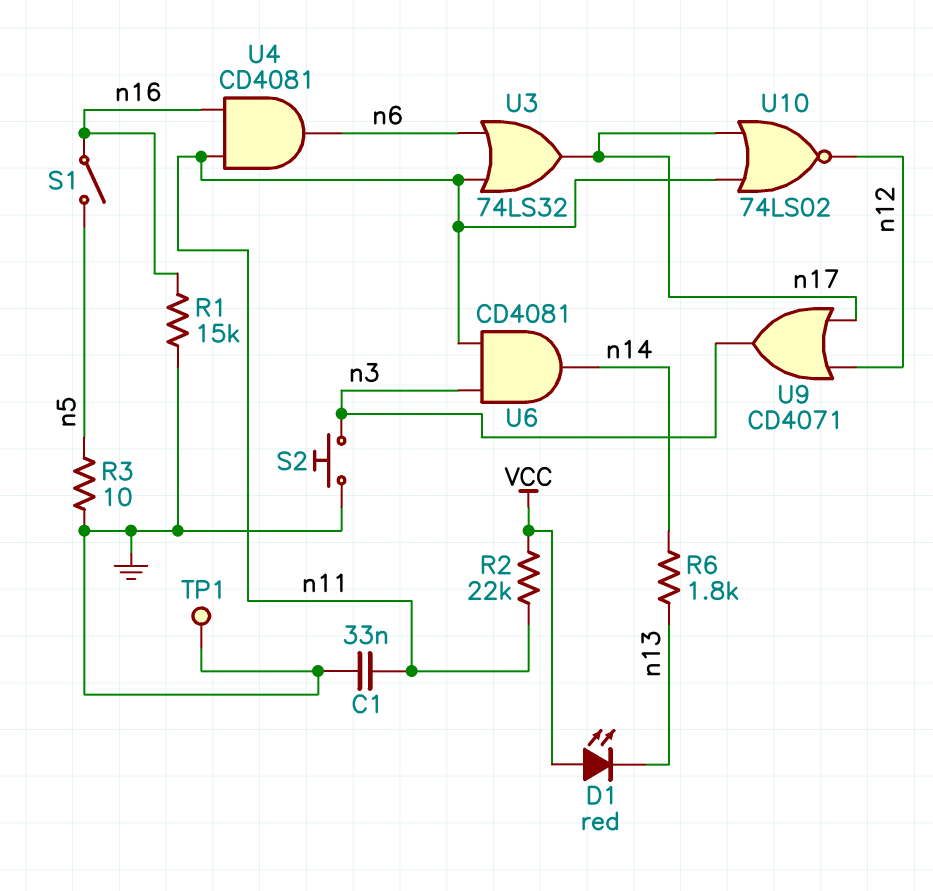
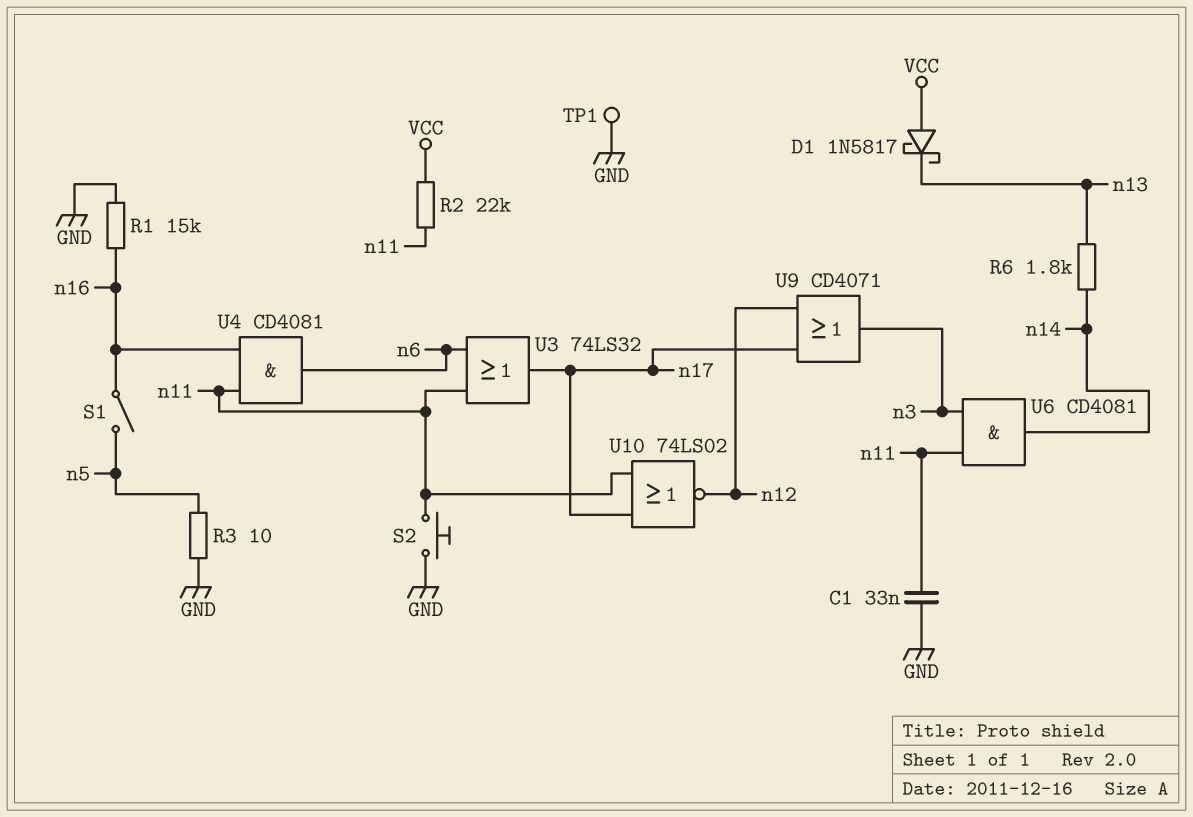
D1: LED red (A VCC, K n13) -> schottky 1N5817 (A VCC, K n13)
S2: button (GND, n3) -> button (GND, n11)

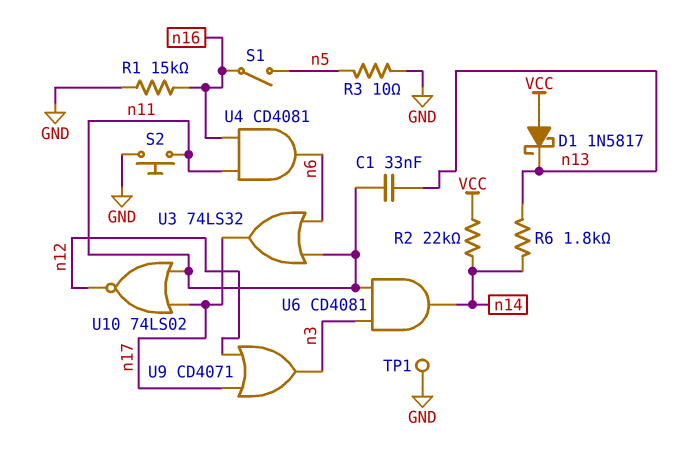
C1: 33nF (GND, n11) -> 33nF (n11, n13)
R2: 22k (VCC, n11) -> 22k (VCC, n14)

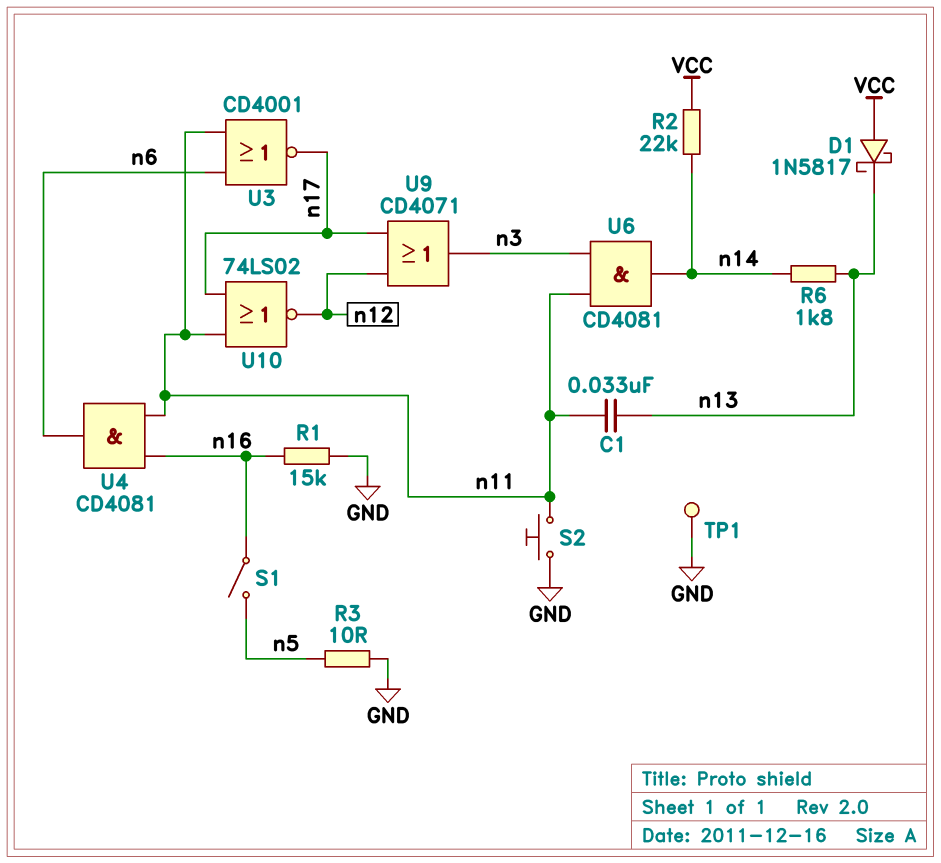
U3: OR 74LS32 (in n6, in n11, out n17) -> NOR CD4001 (in n6, in n11, out n17)

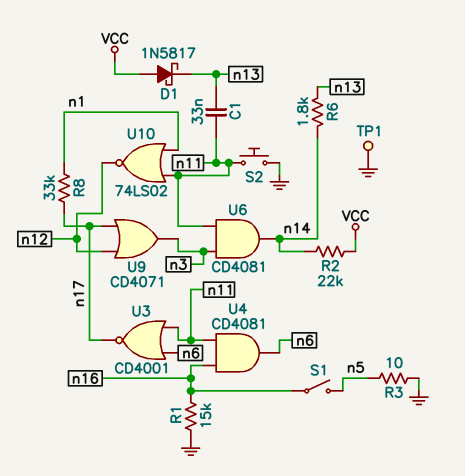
R8: none -> 33k (n1, n17)
U10: NOR 74LS02 (in n11, in n17, out n12) -> NOR 74LS02 (in n1, in n11, out n12)

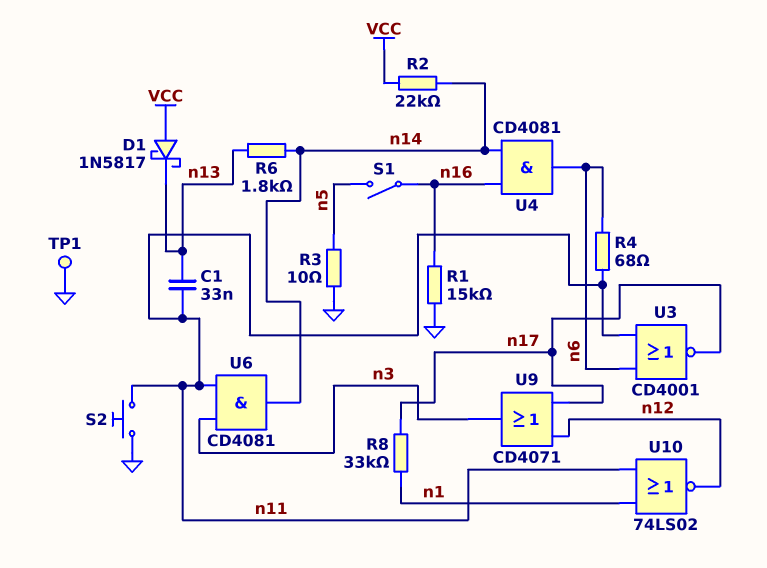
R4: none -> 68 (n6, n11)
U4: AND CD4081 (in n11, in n16, out n6) -> AND CD4081 (in n14, in n16, out n6)

